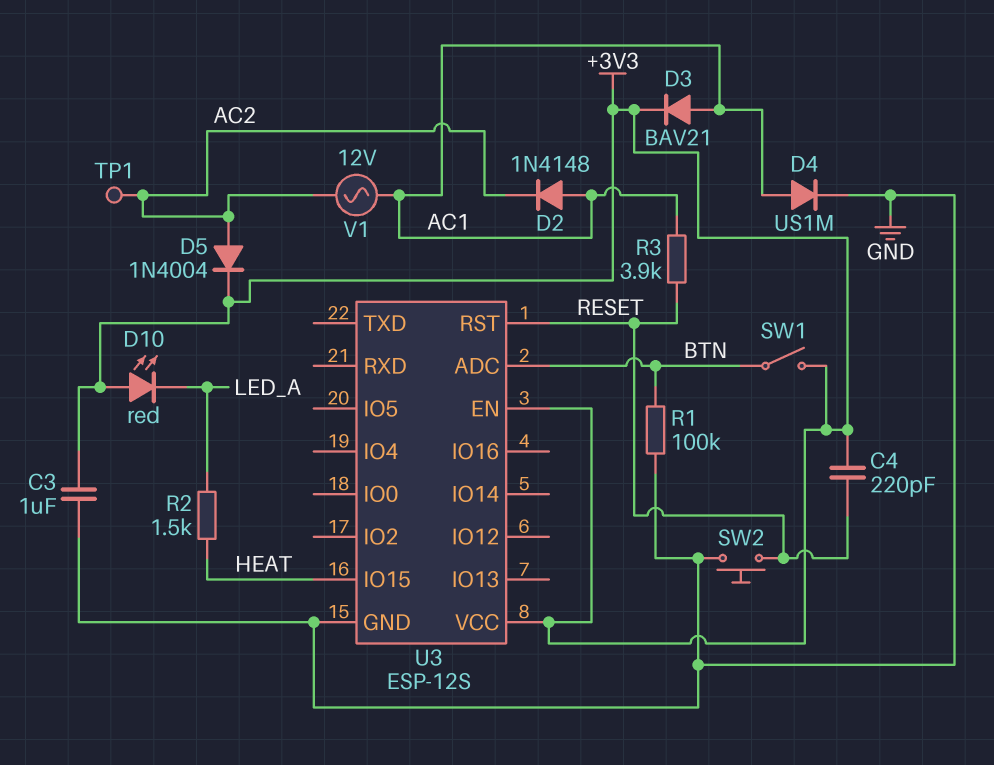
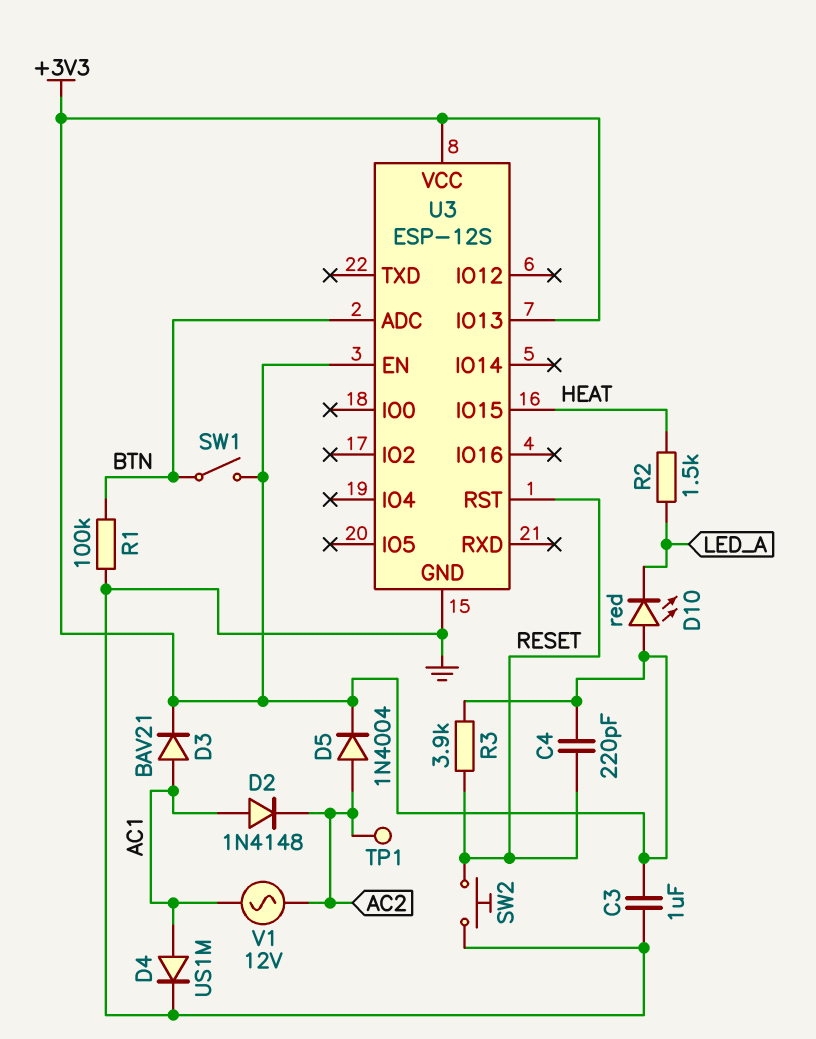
R3: 3.9k (AC1, RESET) -> 3.9k (+3V3, RESET)
U3 pin IO13: none -> +3V3

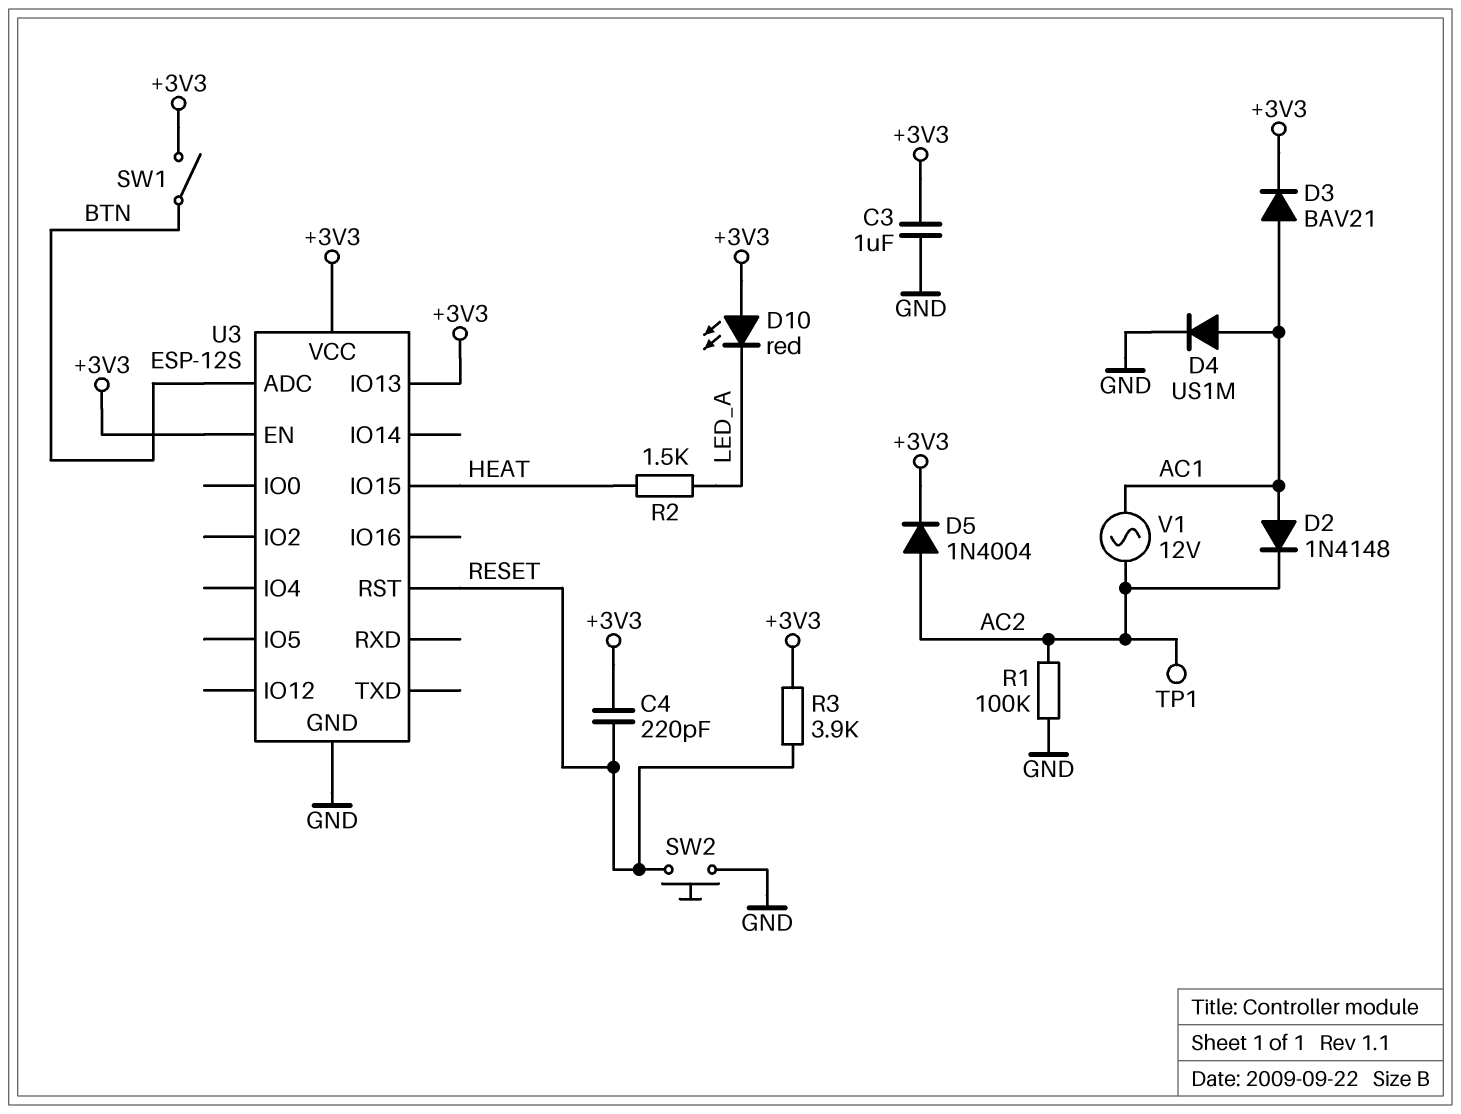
R1: 100k (BTN, GND) -> 100k (AC2, GND)

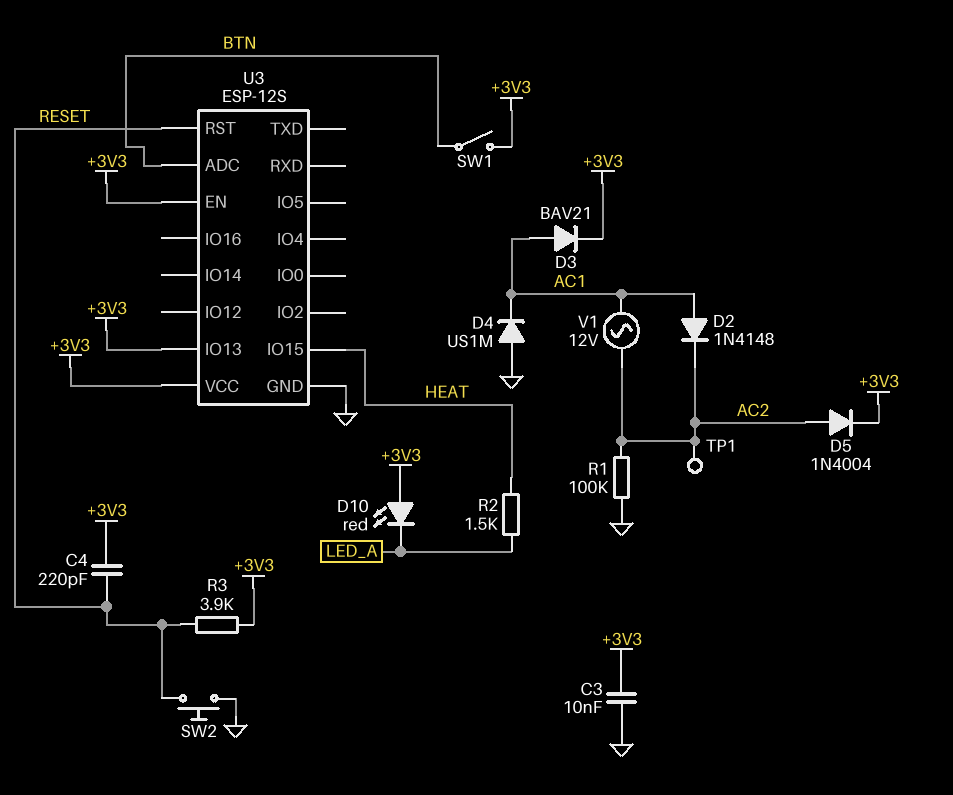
C3: 1uF (+3V3, GND) -> 10nF (+3V3, GND)
D4: diode US1M (A AC1, K GND) -> diode US1M (A GND, K AC1)

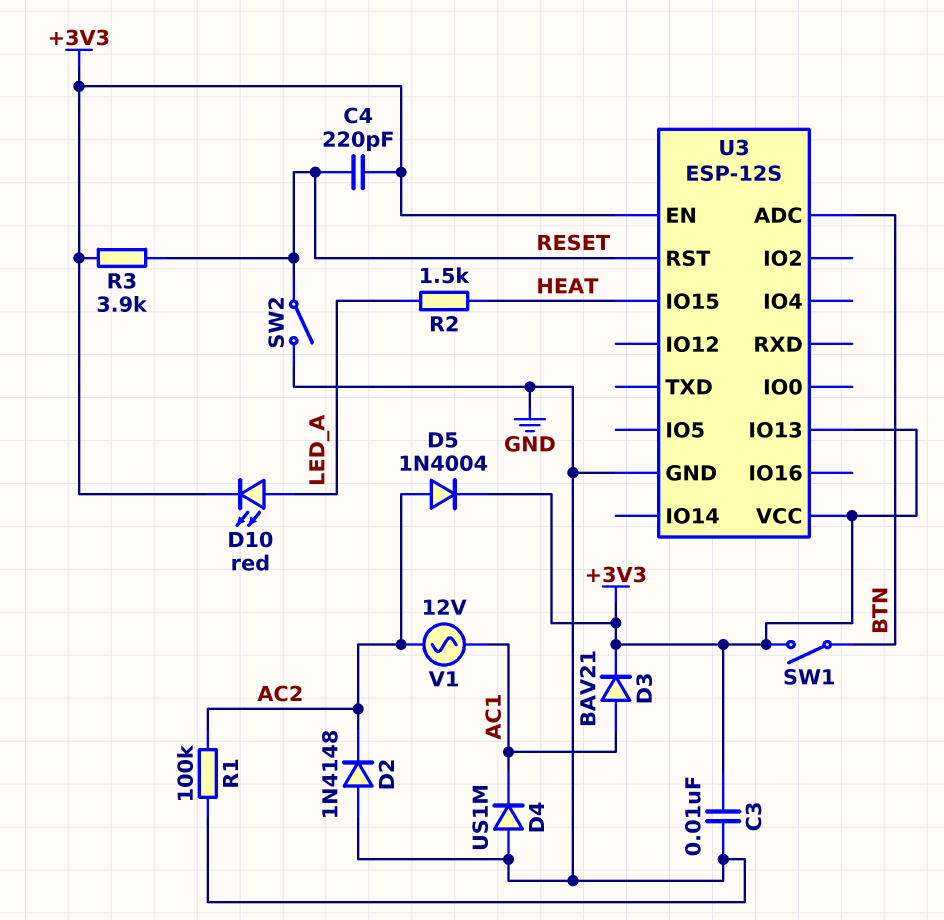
D2: diode 1N4148 (A AC1, K AC2) -> diode 1N4148 (A GND, K AC2)
D10: LED red (A +3V3, K LED_A) -> LED red (A LED_A, K +3V3)
SW2: button (GND, RESET) -> switch (GND, RESET)
TP1: test point (AC2) -> none

